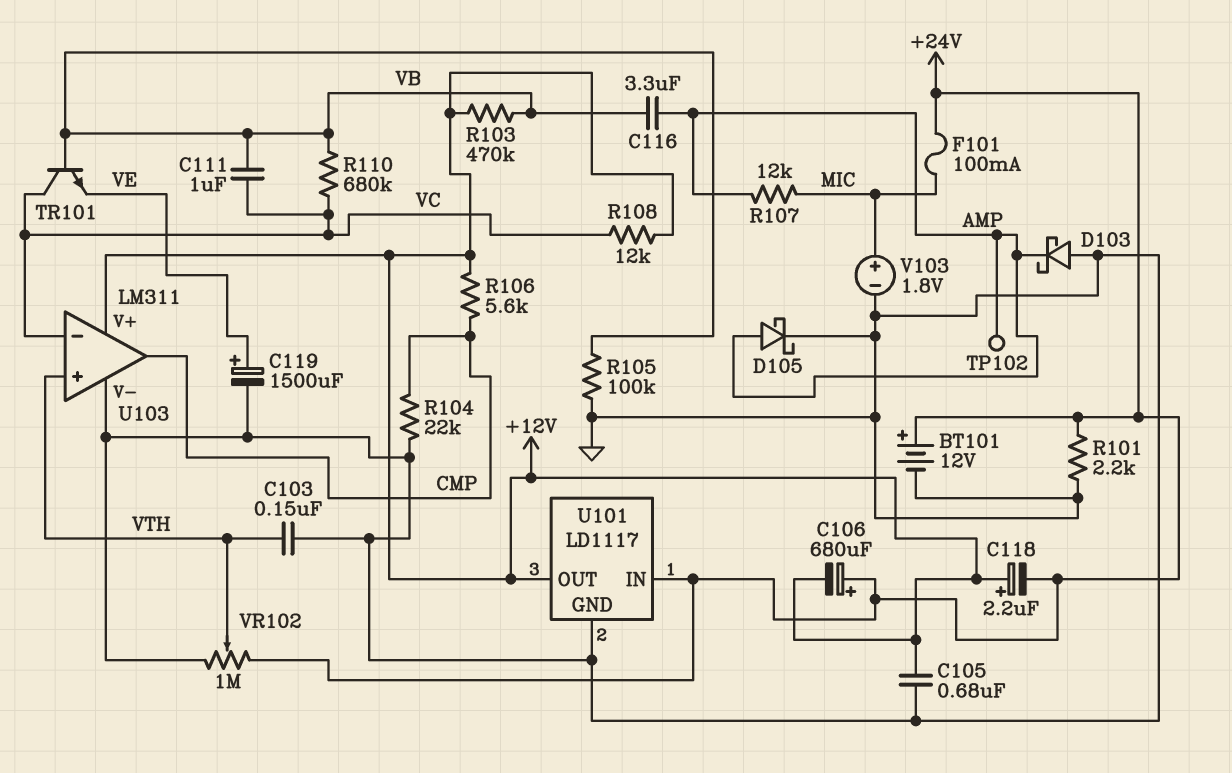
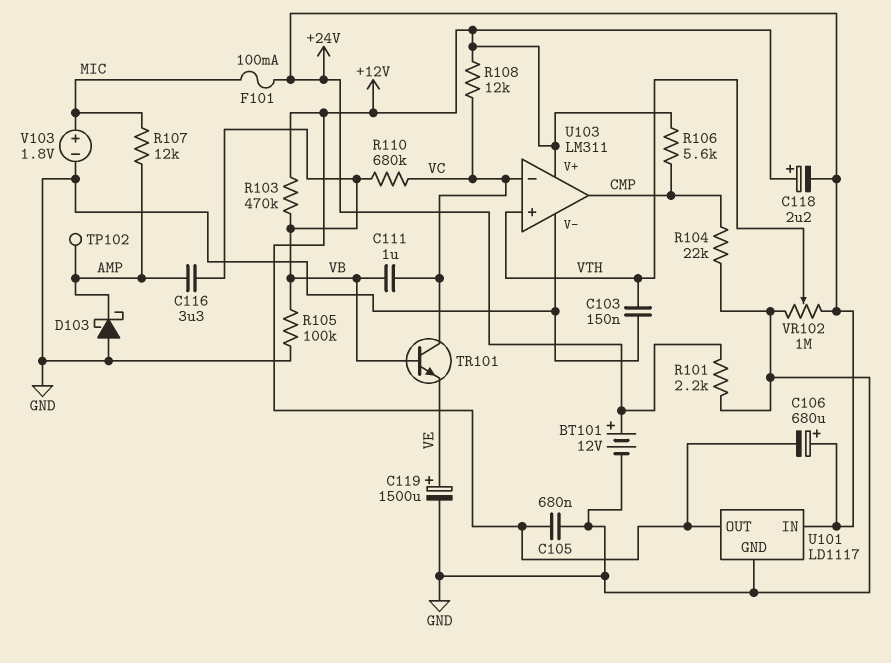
D105: schottky (A AMP, K GND) -> none

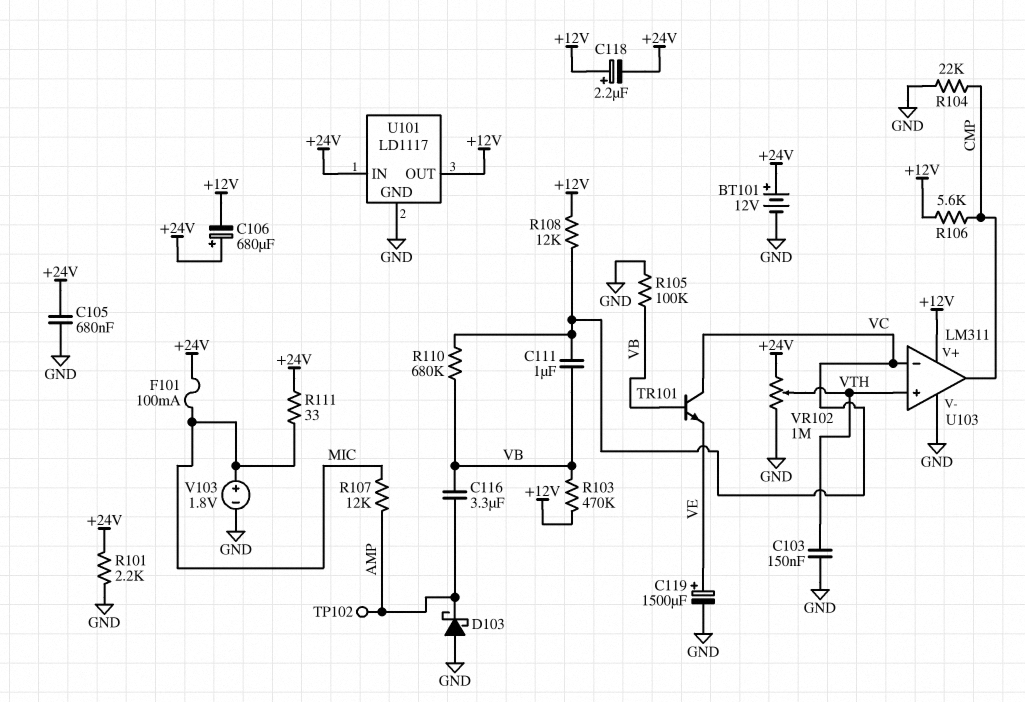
C105: 680nF (+12V, GND) -> 680nF (+24V, GND)
R111: none -> 33 (+24V, MIC)

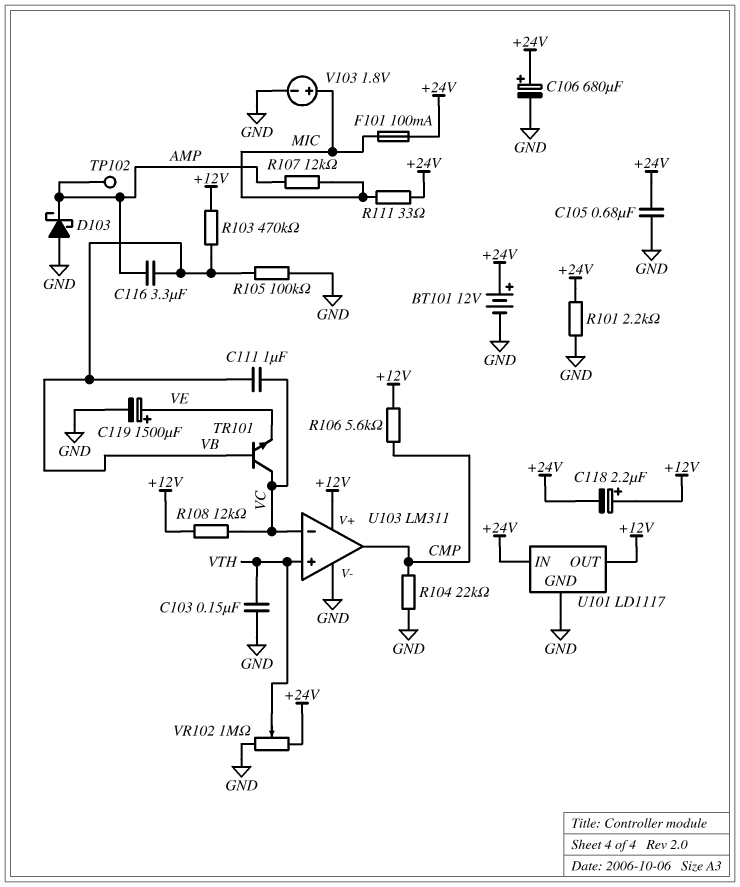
C106: 680uF (plus +24V, minus +12V) -> 680uF (plus +24V, minus GND)
R110: 680k (VB, VC) -> none

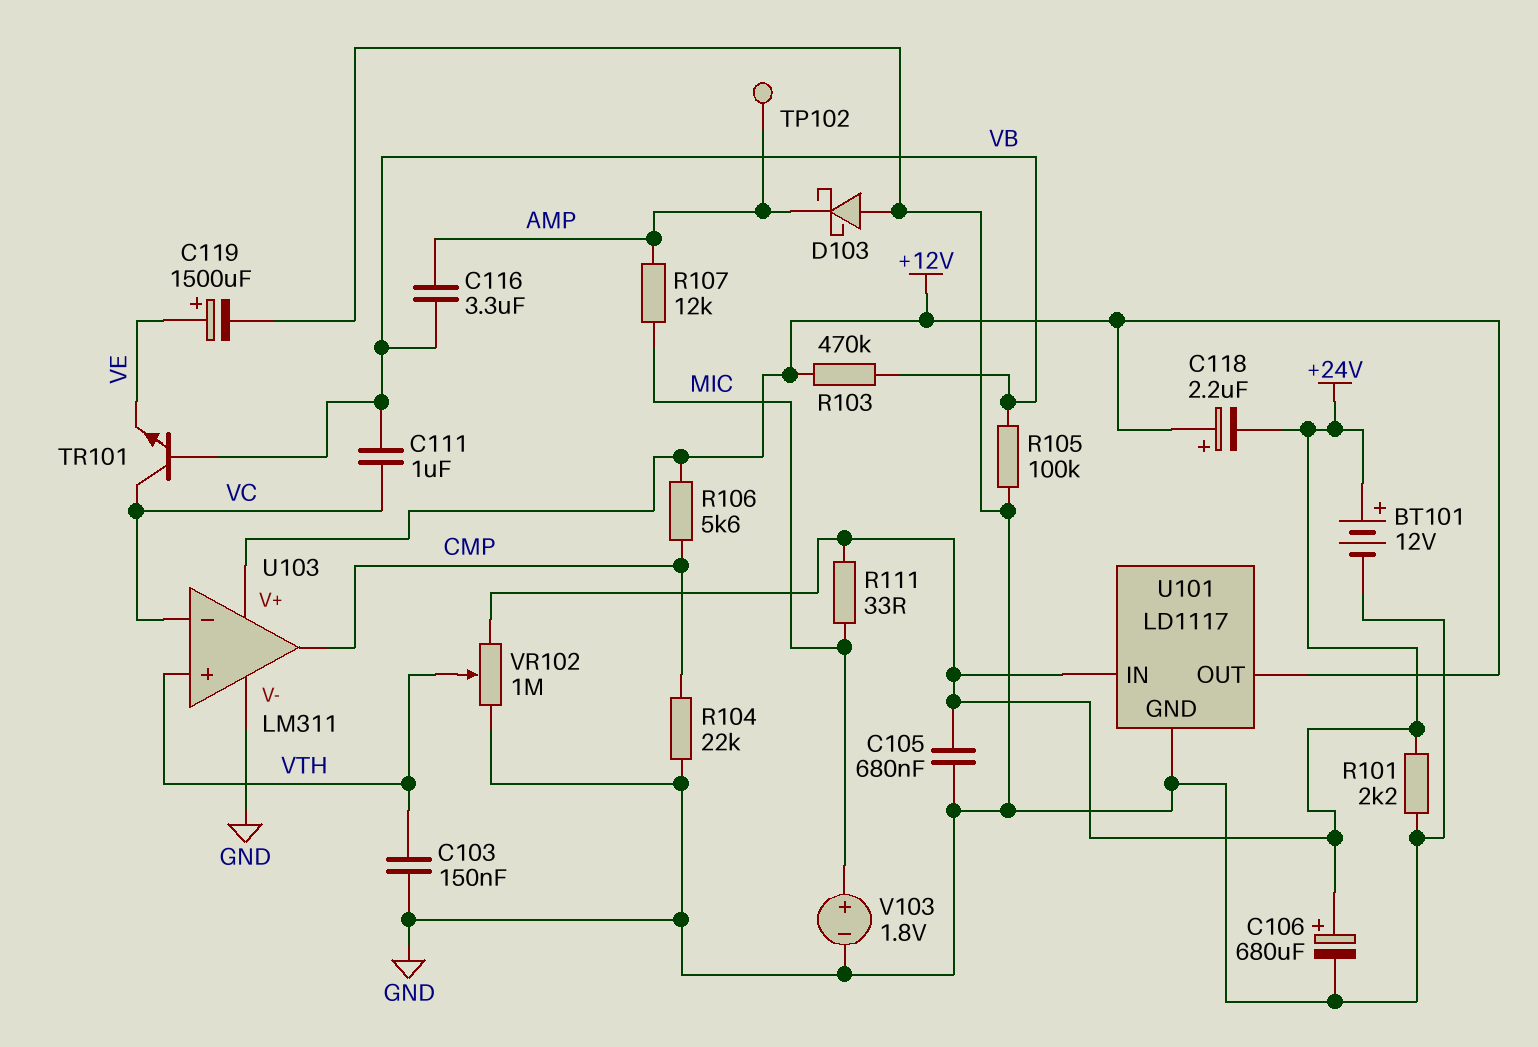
F101: 100mA (+24V, MIC) -> none
R108: 12k (+12V, VC) -> none

